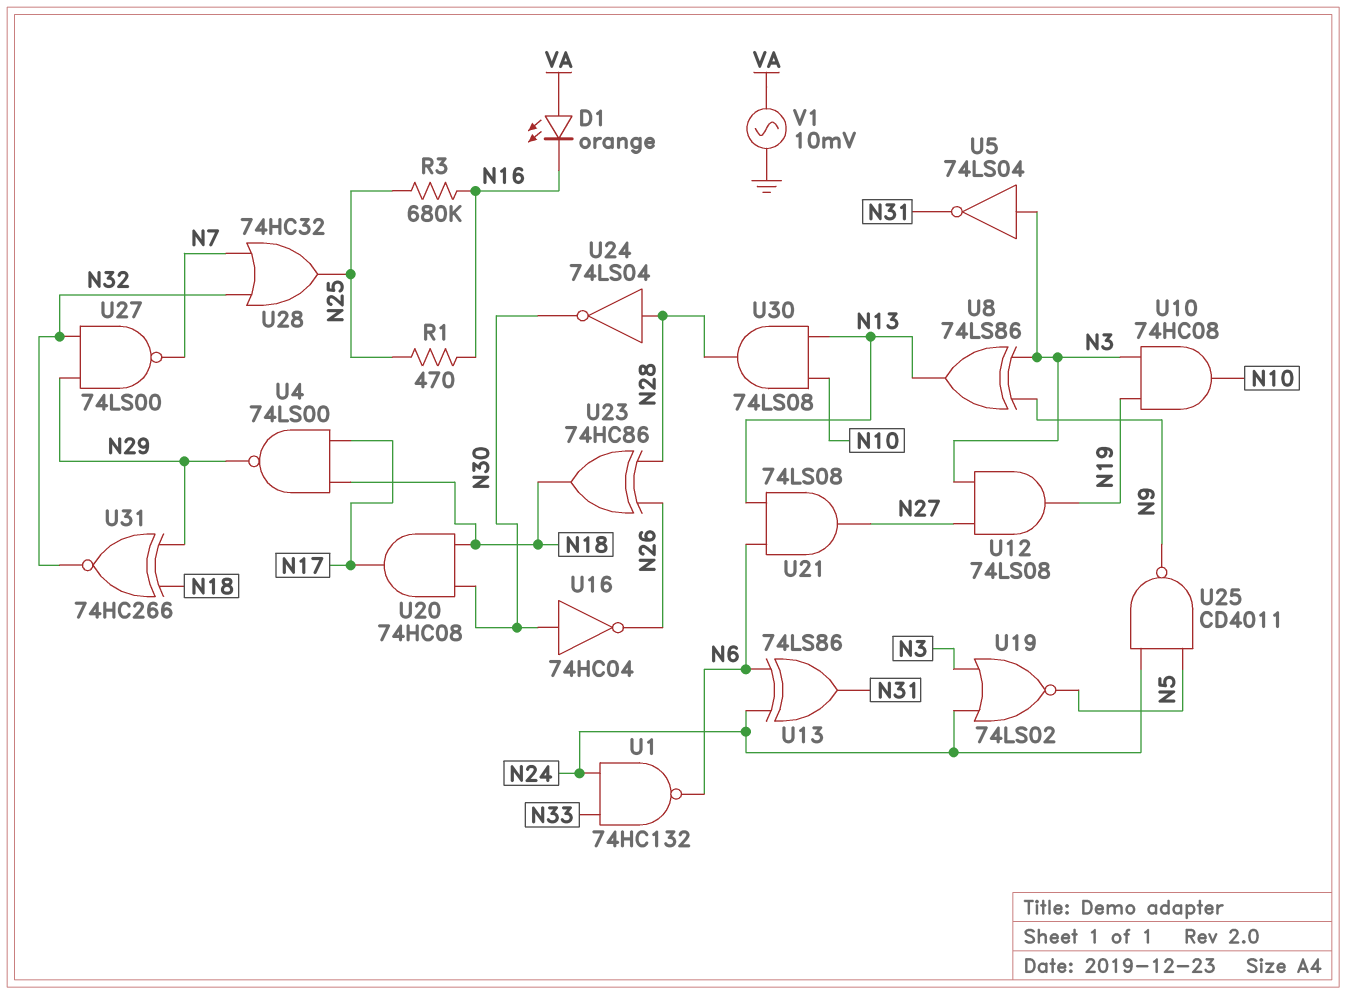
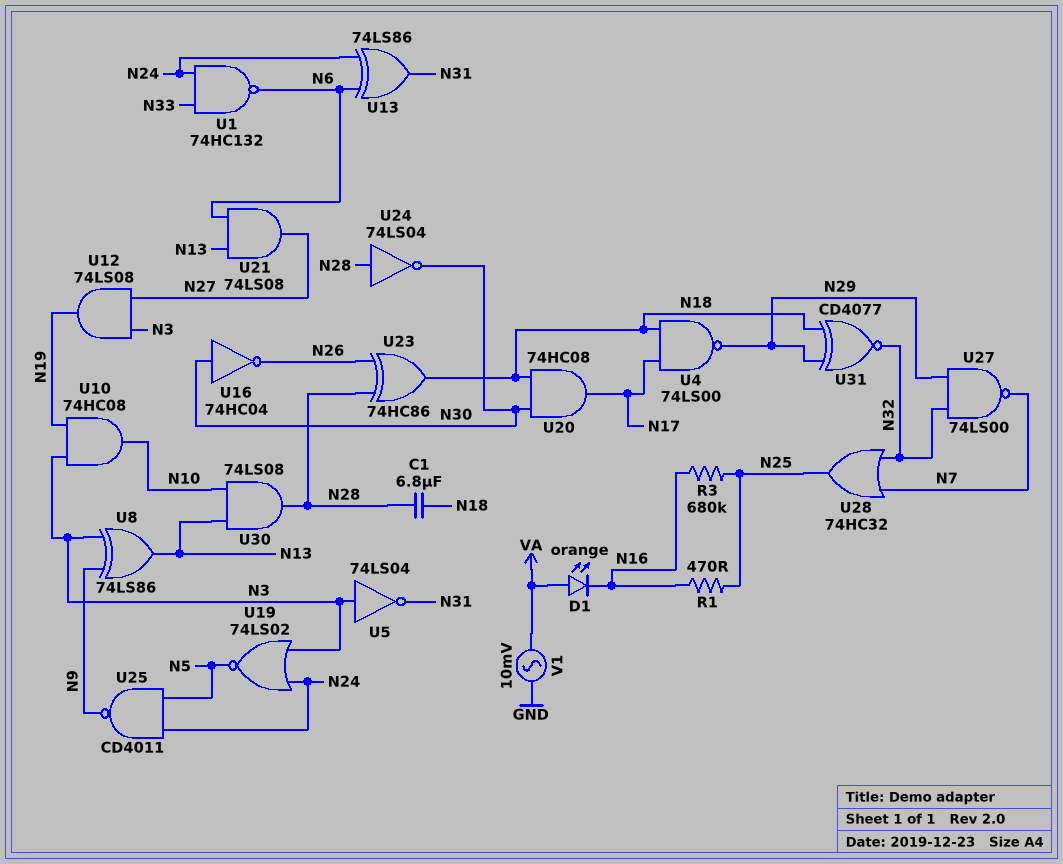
C1: none -> 6.8uF (N18, N28)
U31: XNOR 74HC266 (in N18, in N29, out N32) -> XNOR CD4077 (in N18, in N29, out N32)

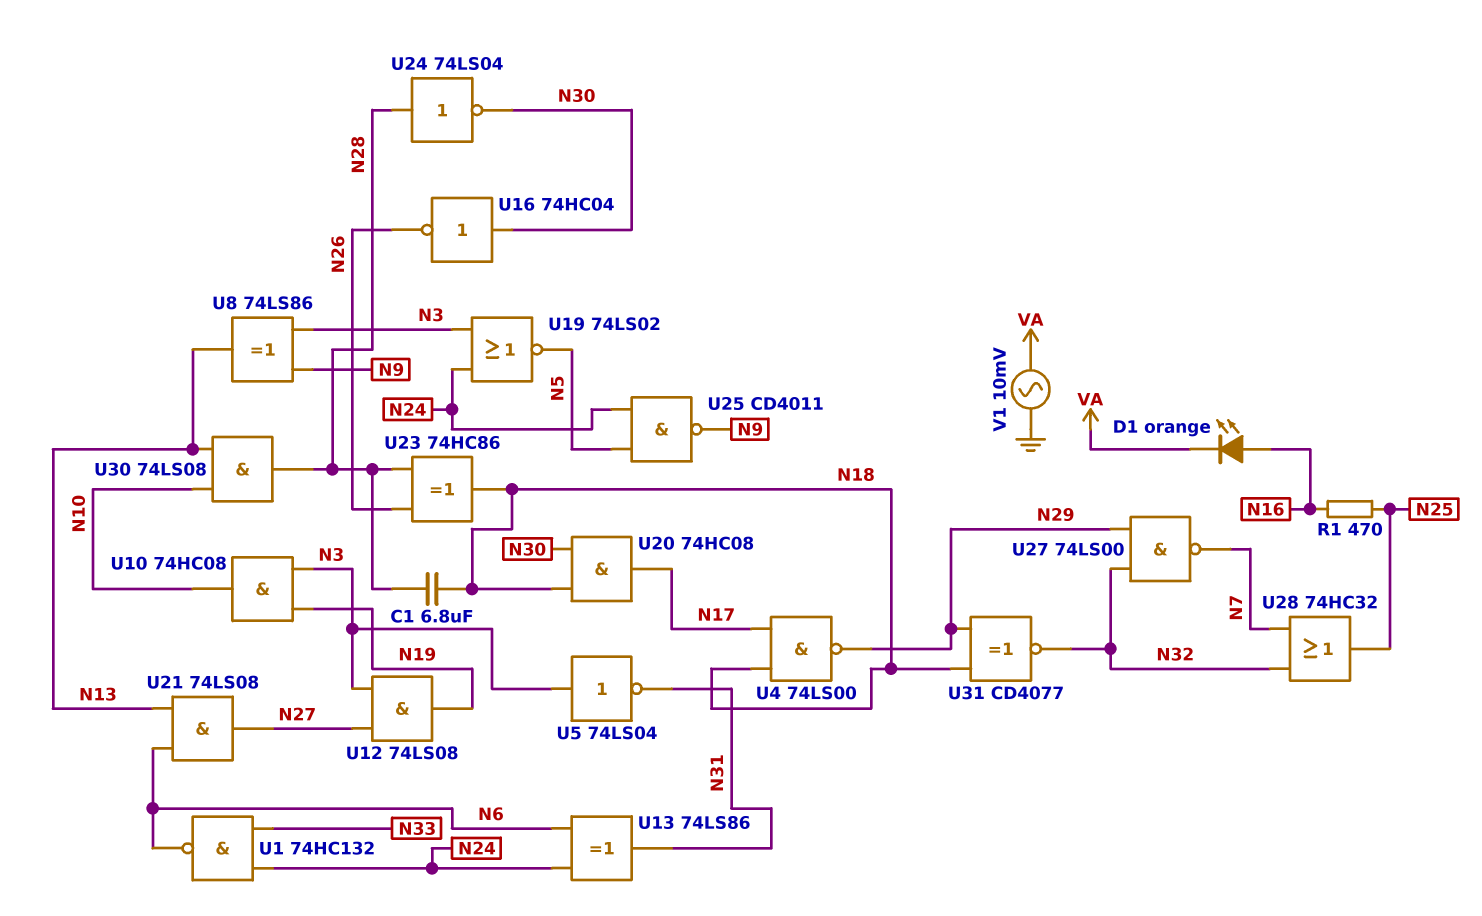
D1: LED orange (A VA, K N16) -> LED orange (A N16, K VA)
R3: 680k (N16, N25) -> none

